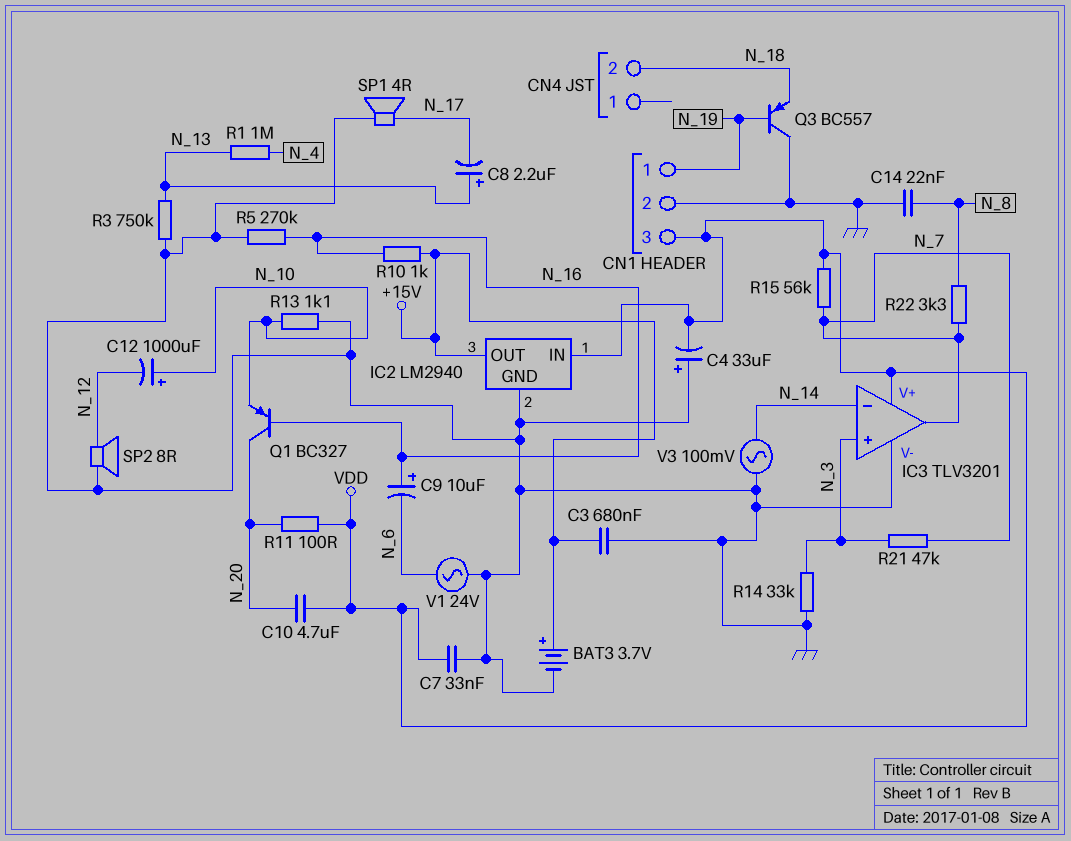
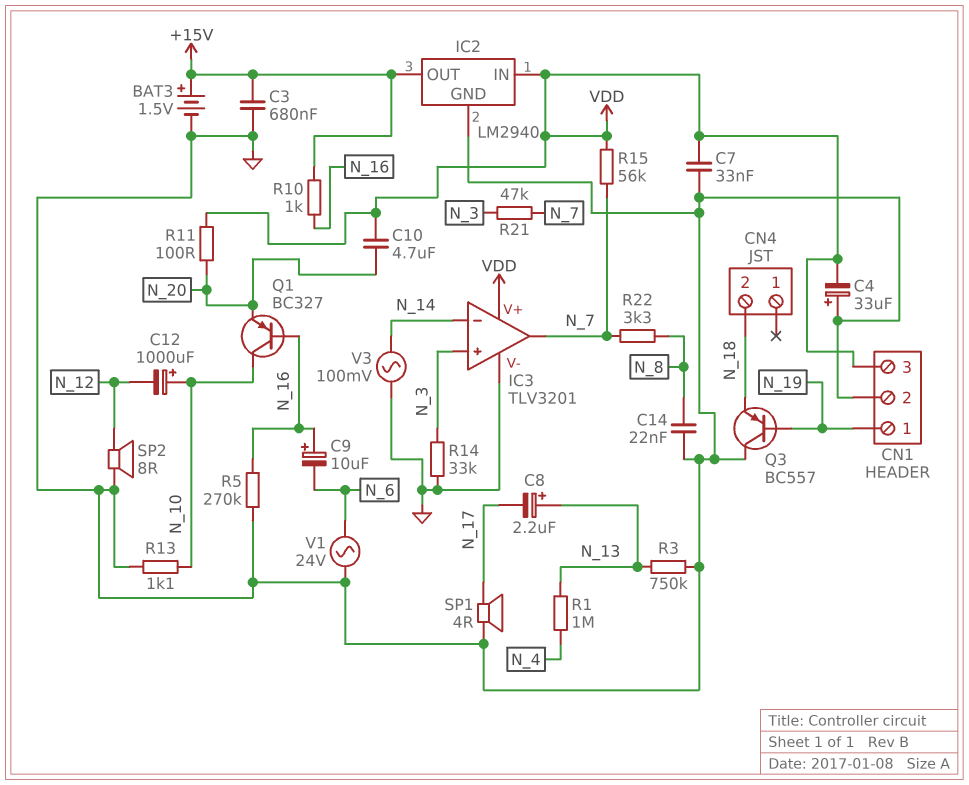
BAT3: 3.7V (plus +15V, minus GND) -> 1.5V (plus +15V, minus GND)
Q1: PNP BC327 (B N_16, C N_20, E N_10) -> PNP BC327 (B N_16, C N_10, E N_20)

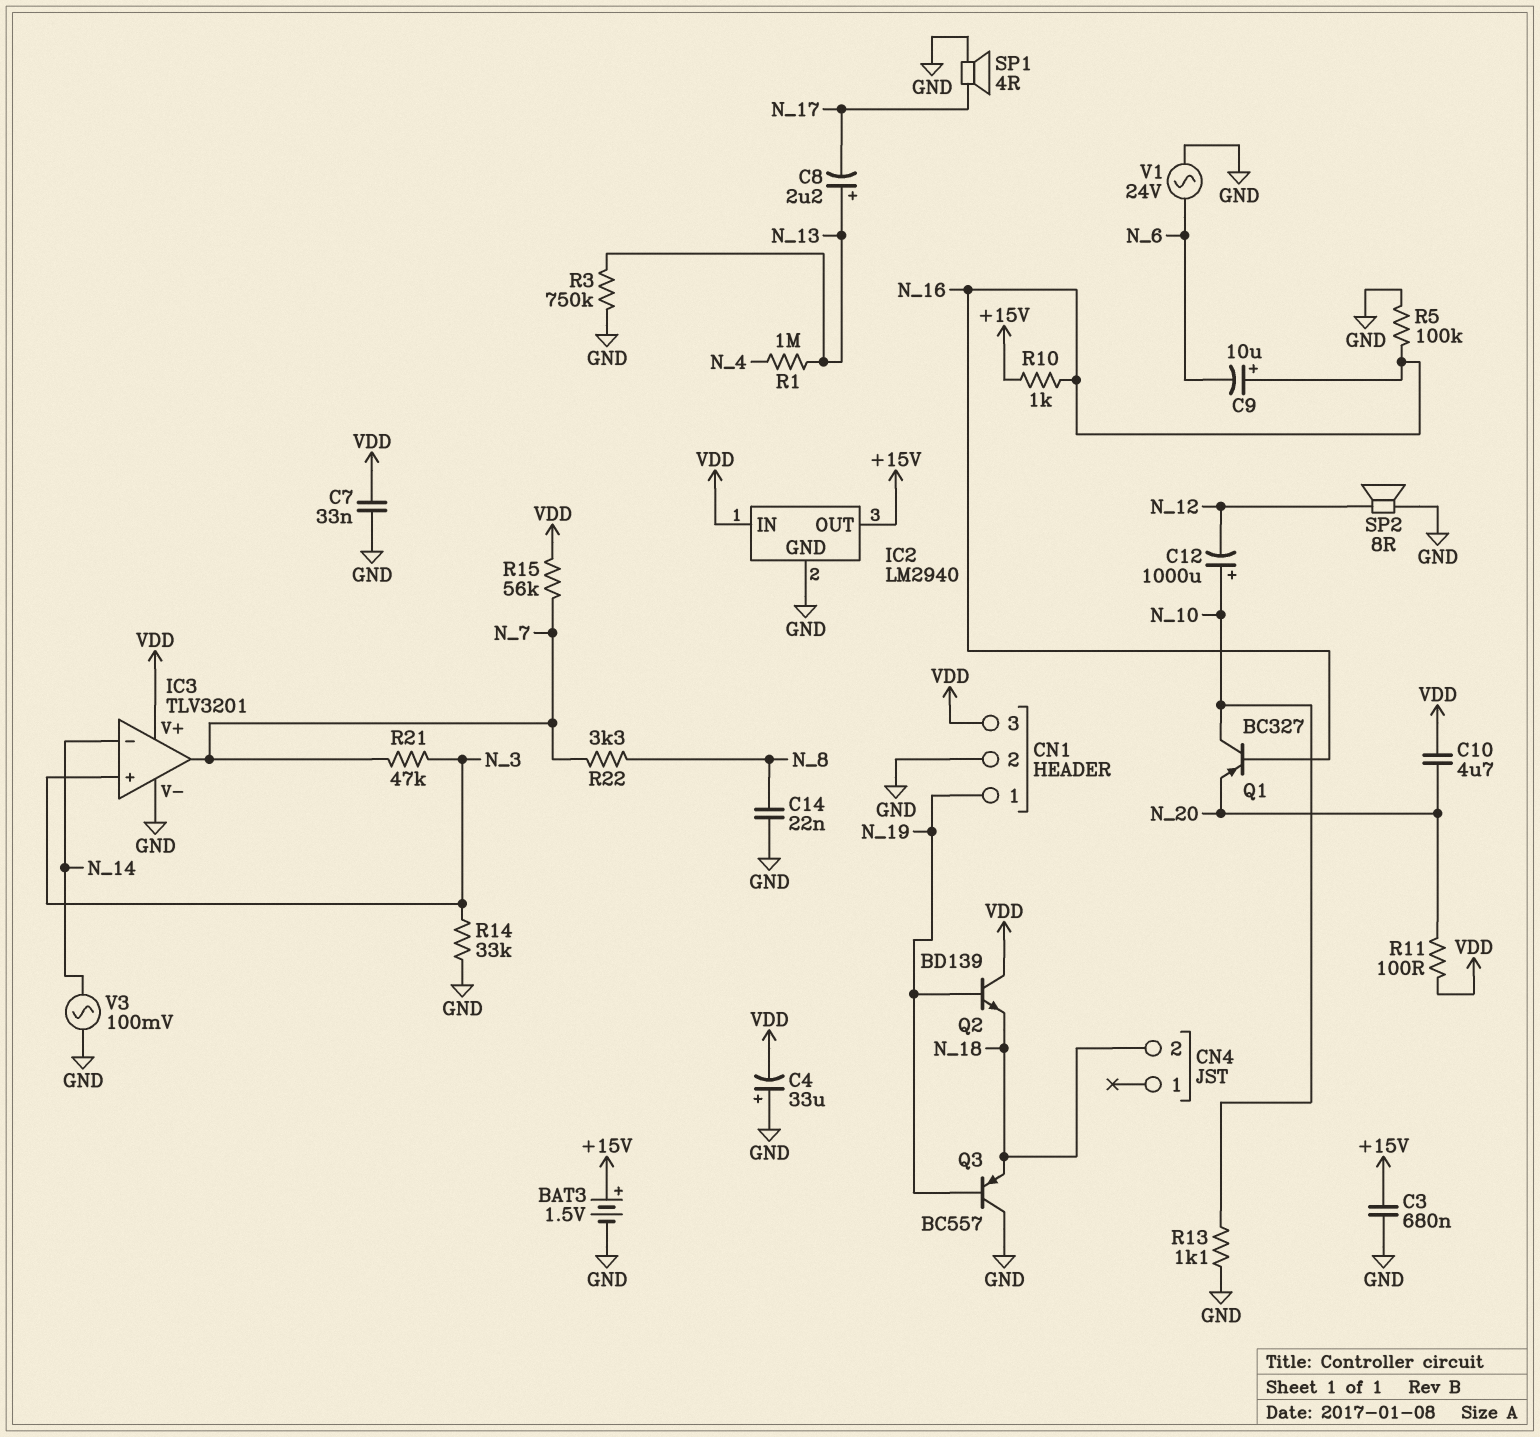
Q2: none -> NPN BD139 (B N_19, C VDD, E N_18)
R5: 270k (GND, N_16) -> 100k (GND, N_16)

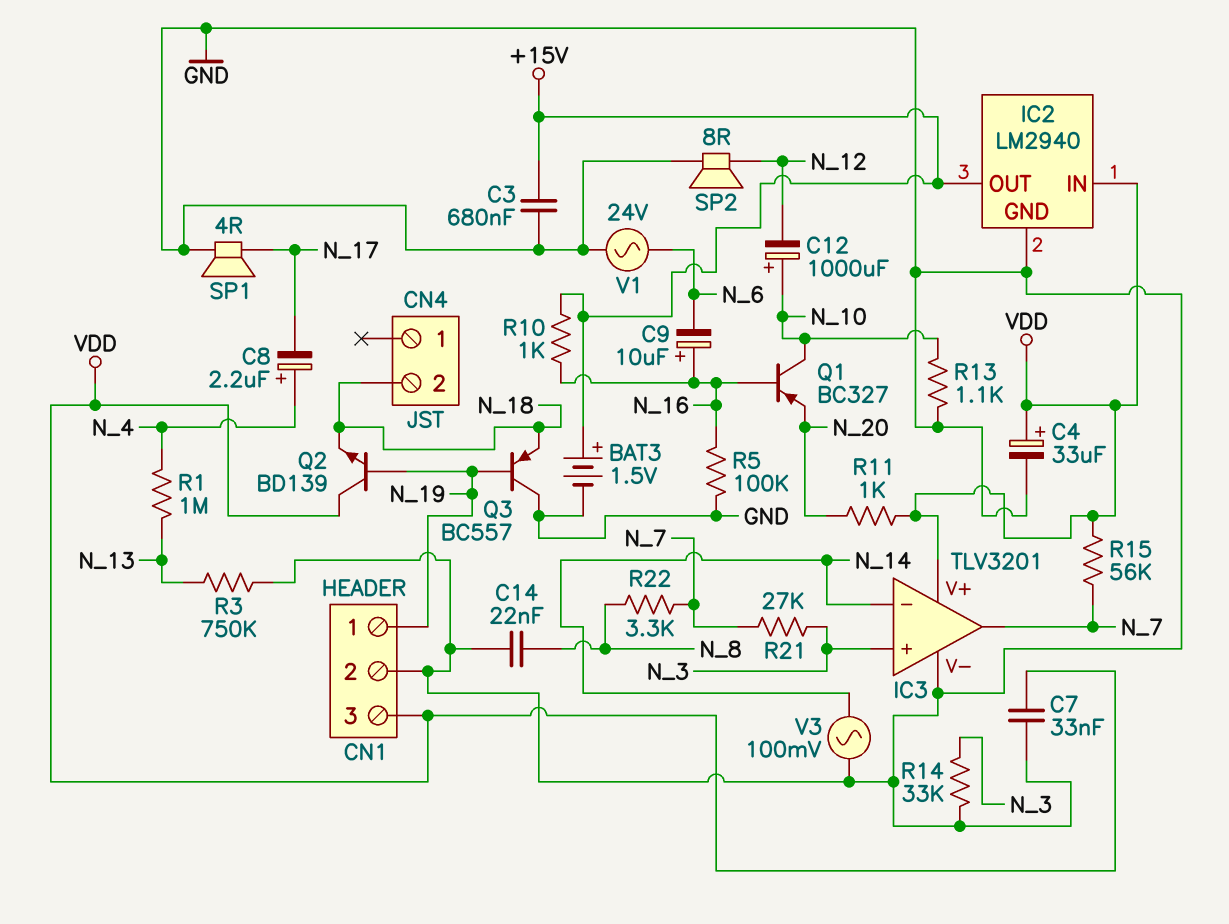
C4: 33uF (plus GND, minus VDD) -> 33uF (plus VDD, minus GND)
C8: 2.2uF (plus N_13, minus N_17) -> 2.2uF (plus N_4, minus N_17)
C10: 4.7uF (N_20, VDD) -> none
R11: 100 (N_20, VDD) -> 1k (N_20, VDD)
R21: 47k (N_3, N_7) -> 27k (N_3, N_7)

